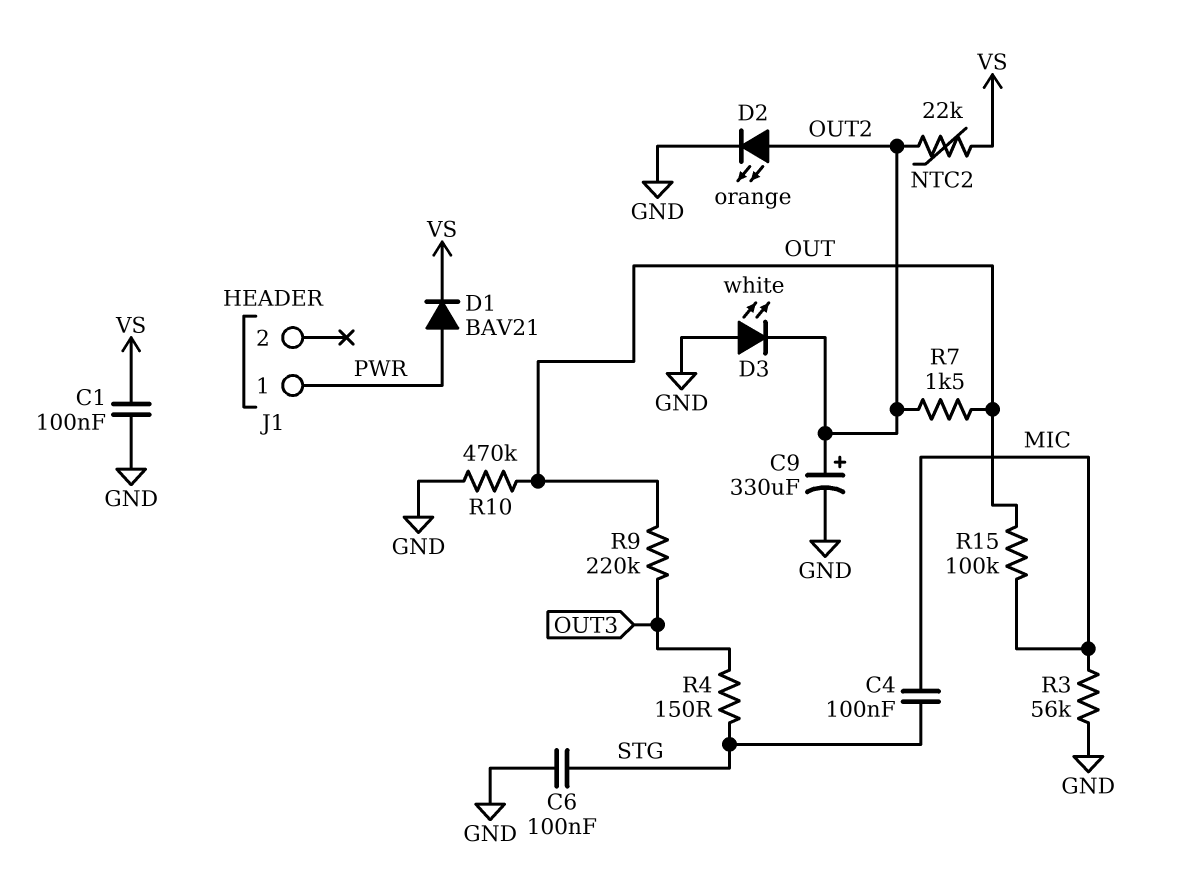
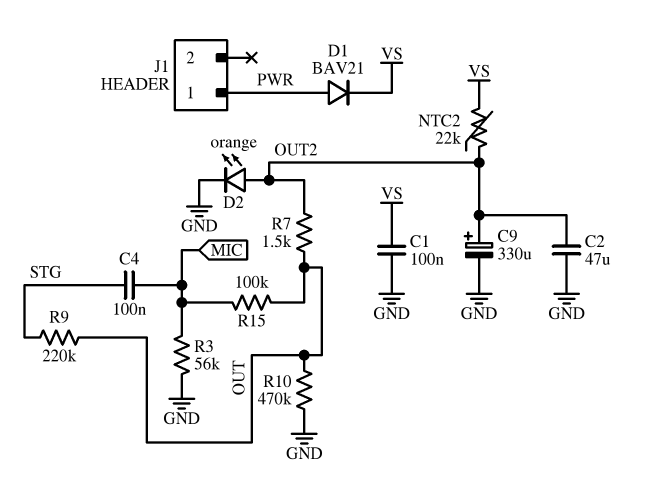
C2: none -> 47uF (GND, OUT2)
C6: 100nF (GND, STG) -> none
D3: LED white (A GND, K OUT2) -> none
R4: 150 (OUT3, STG) -> none
R9: 220k (OUT, OUT3) -> 220k (OUT, STG)

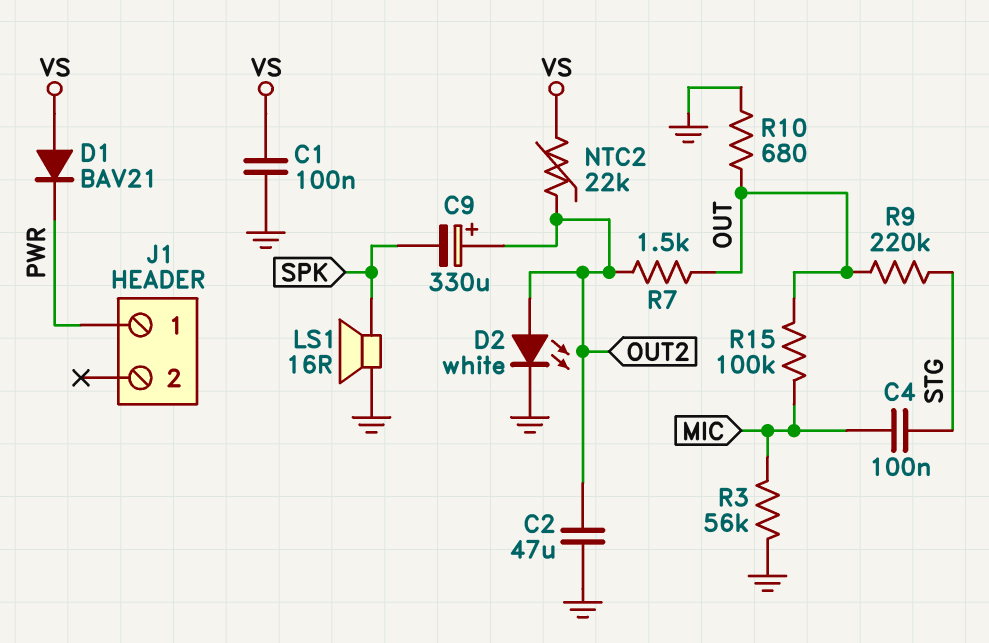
C9: 330uF (plus OUT2, minus GND) -> 330uF (plus OUT2, minus SPK)
D1: diode BAV21 (A PWR, K VS) -> diode BAV21 (A VS, K PWR)
D2: LED orange (A OUT2, K GND) -> LED white (A OUT2, K GND)
LS1: none -> speaker 16R (GND, SPK)
R10: 470k (GND, OUT) -> 680 (GND, OUT)

